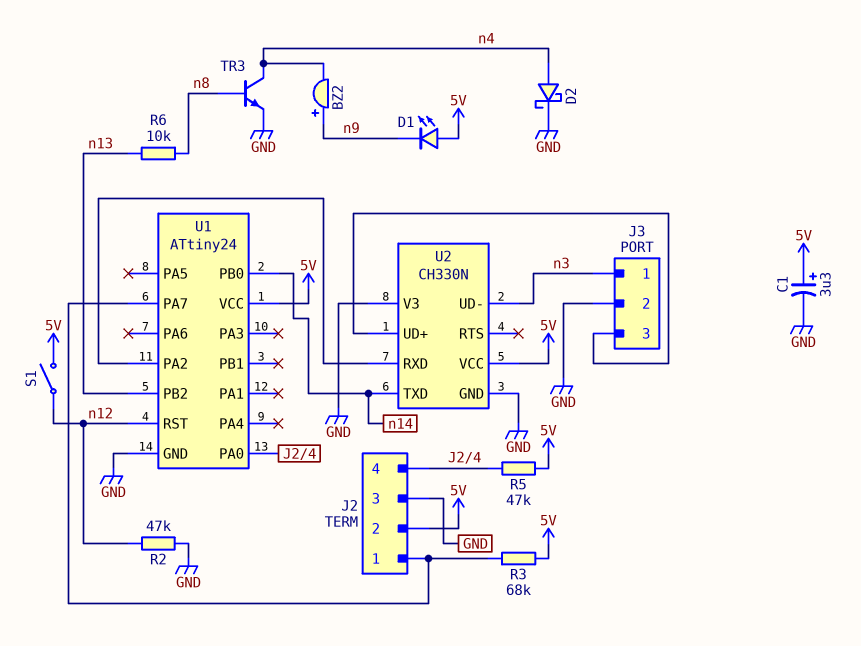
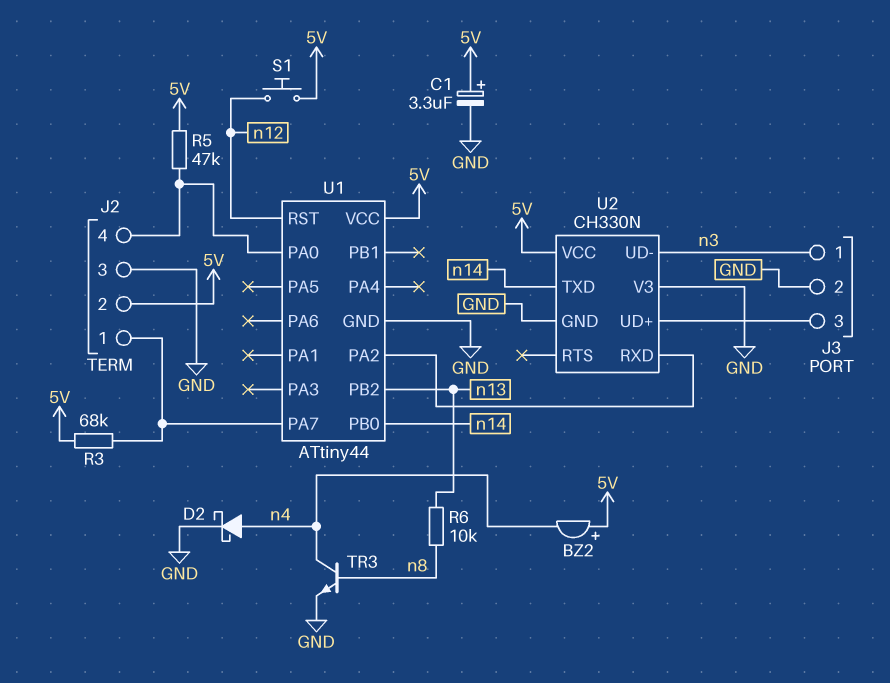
BZ2: buzzer (plus n9, minus n4) -> buzzer (plus 5V, minus n4)
D1: LED (A 5V, K n9) -> none
R2: 47k (GND, n12) -> none
S1: switch (5V, n12) -> button (5V, n12)
U1: ATtiny24 -> ATtiny44

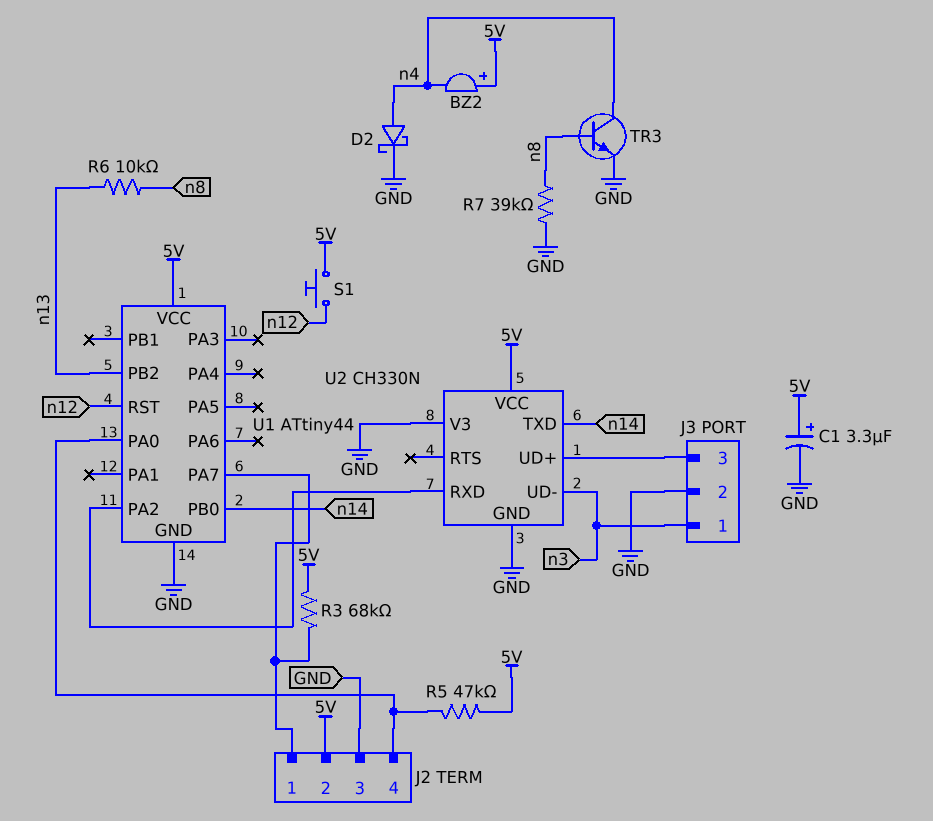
R7: none -> 39k (GND, n8)

